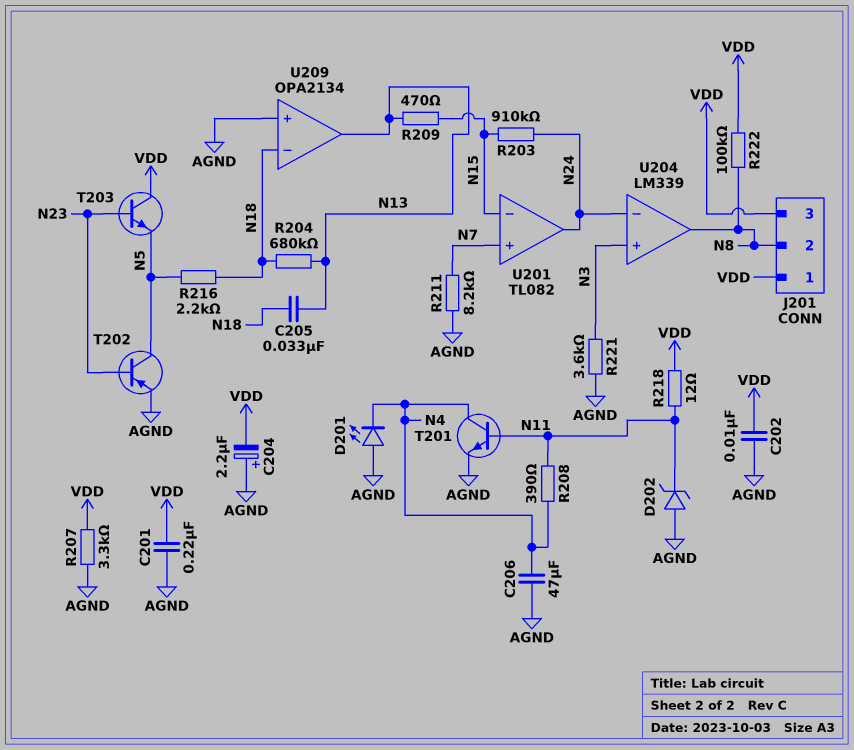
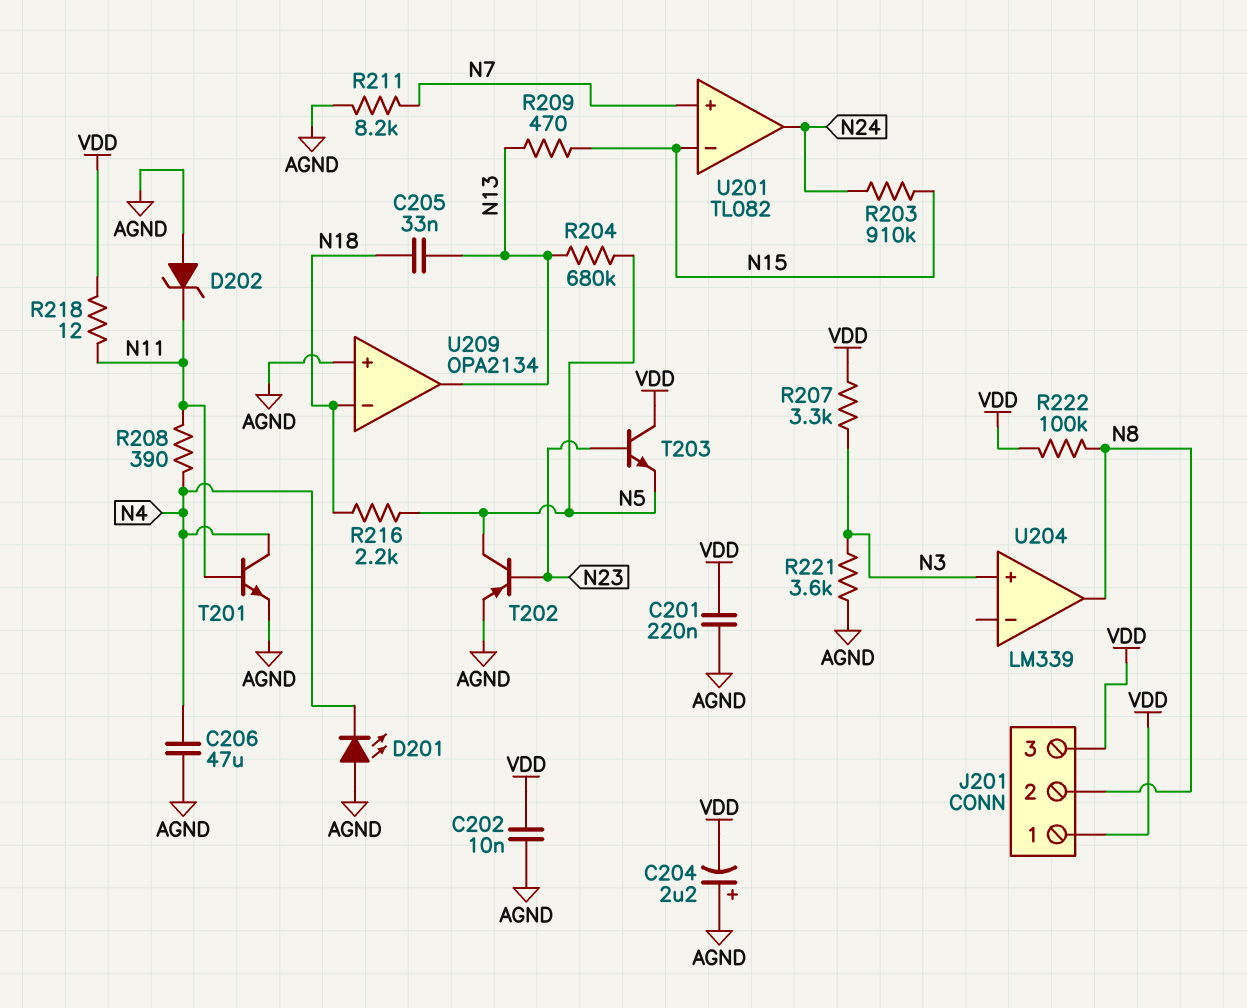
R204: 680k (N13, N18) -> 680k (N5, N13)
R207: 3.3k (AGND, VDD) -> 3.3k (N3, VDD)
U204 pin in-: N24 -> none

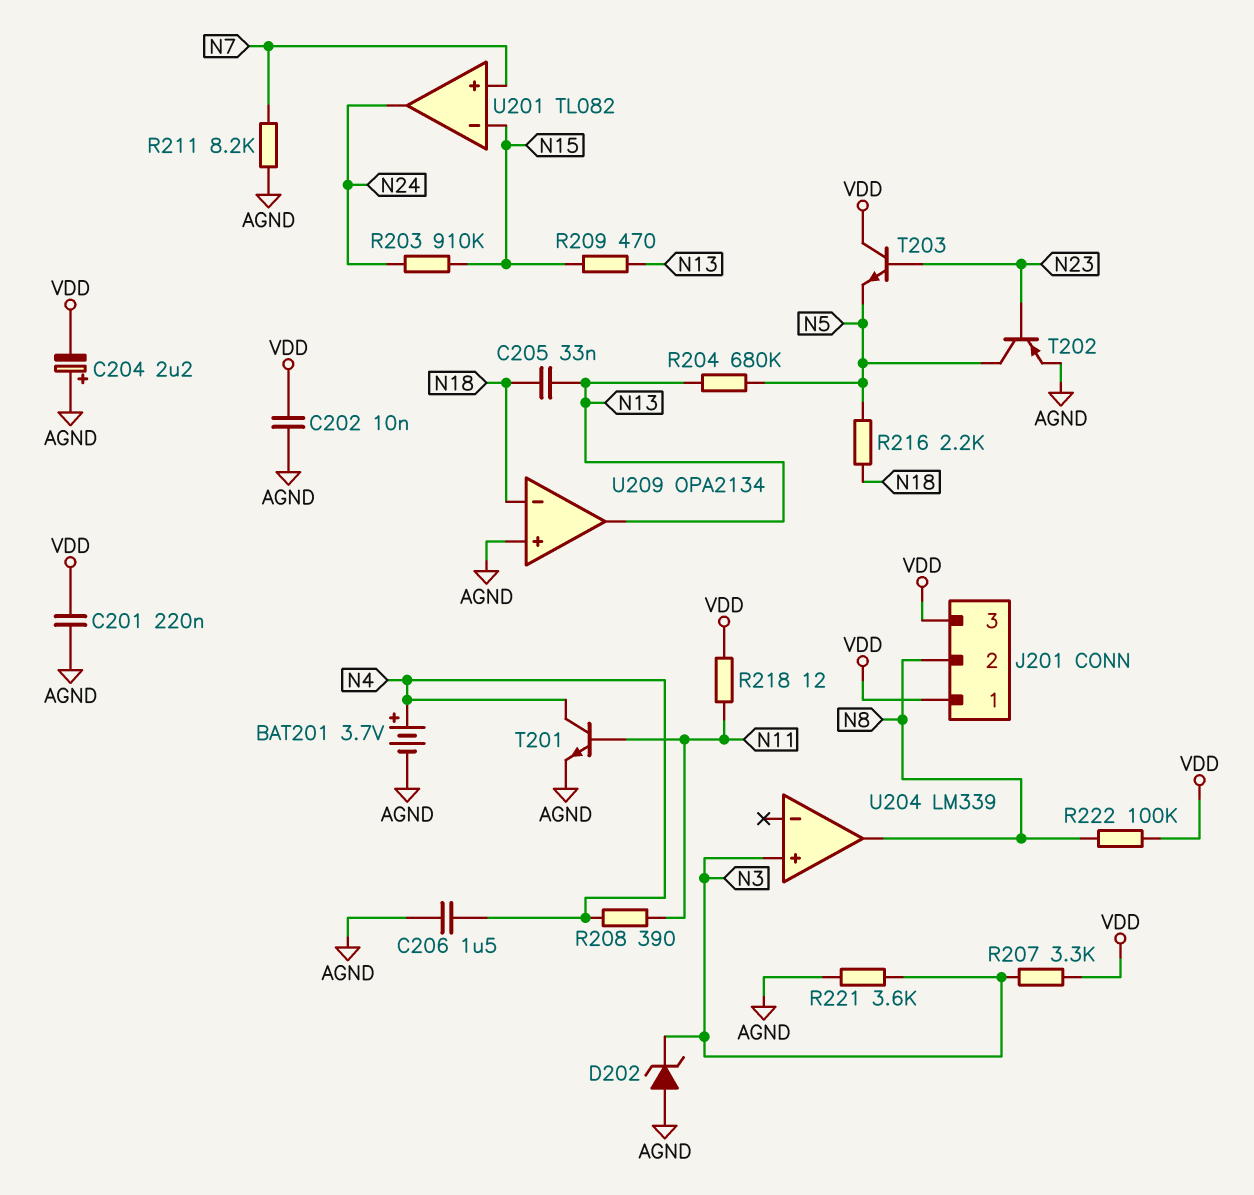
BAT201: none -> 3.7V (plus N4, minus AGND)
C206: 47uF (AGND, N4) -> 1.5uF (AGND, N4)
D201: LED (A AGND, K N4) -> none
D202: zener (A AGND, K N11) -> zener (A AGND, K N3)

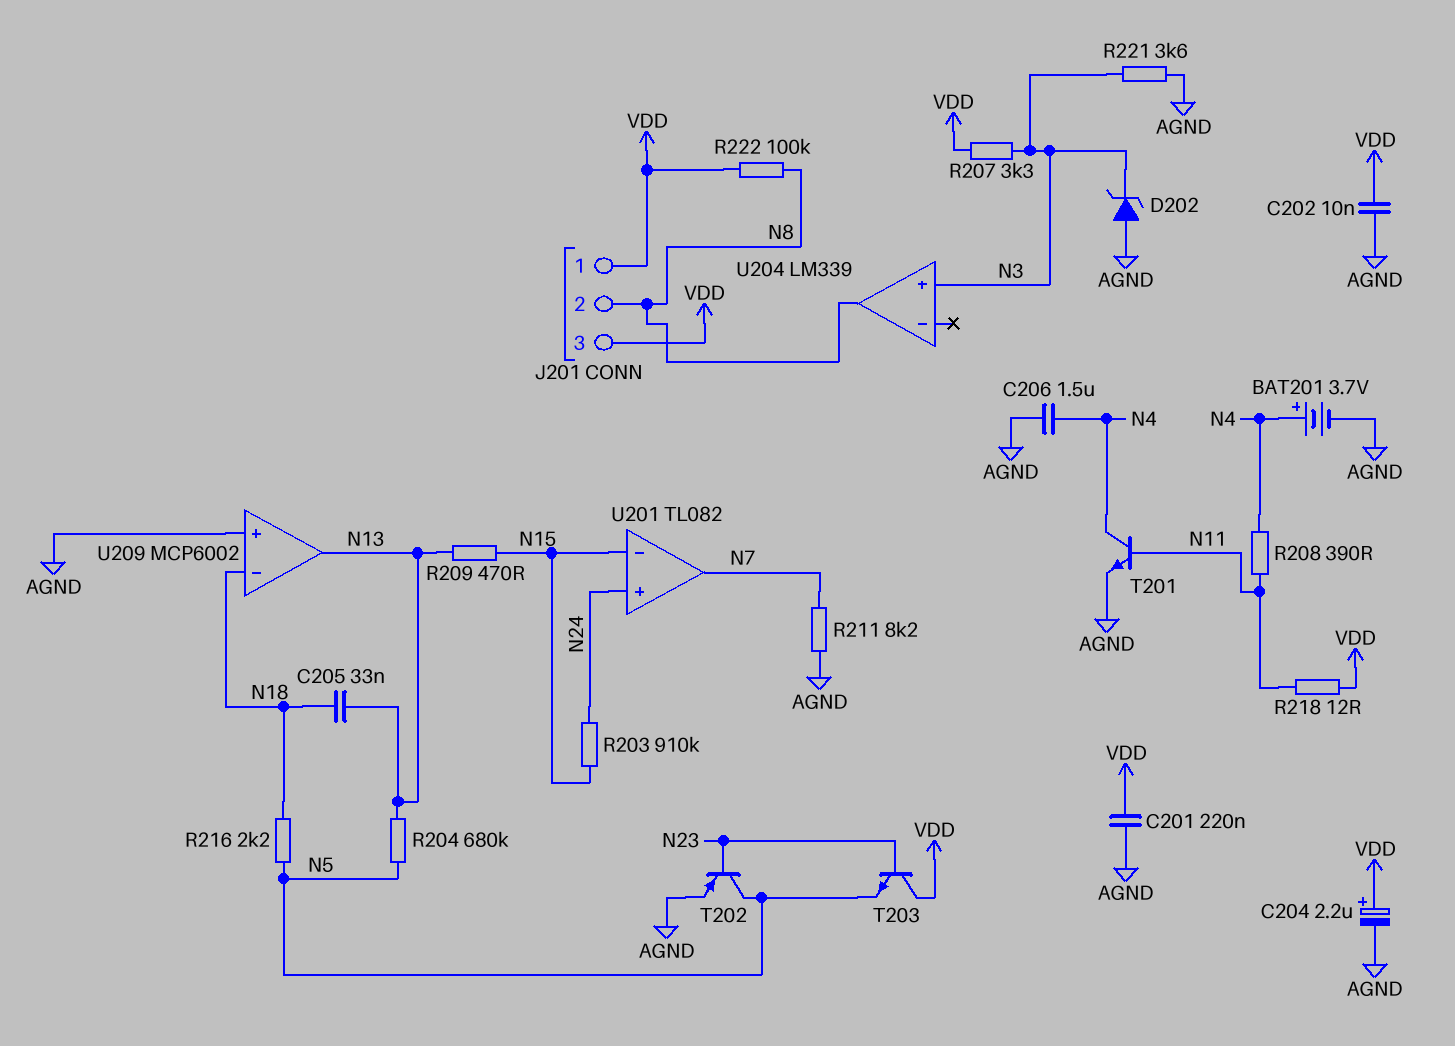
C204: 2.2uF (plus AGND, minus VDD) -> 2.2uF (plus VDD, minus AGND)
U201 pin in+: N7 -> N24
U201 pin out: N24 -> N7
U209: OPA2134 -> MCP6002

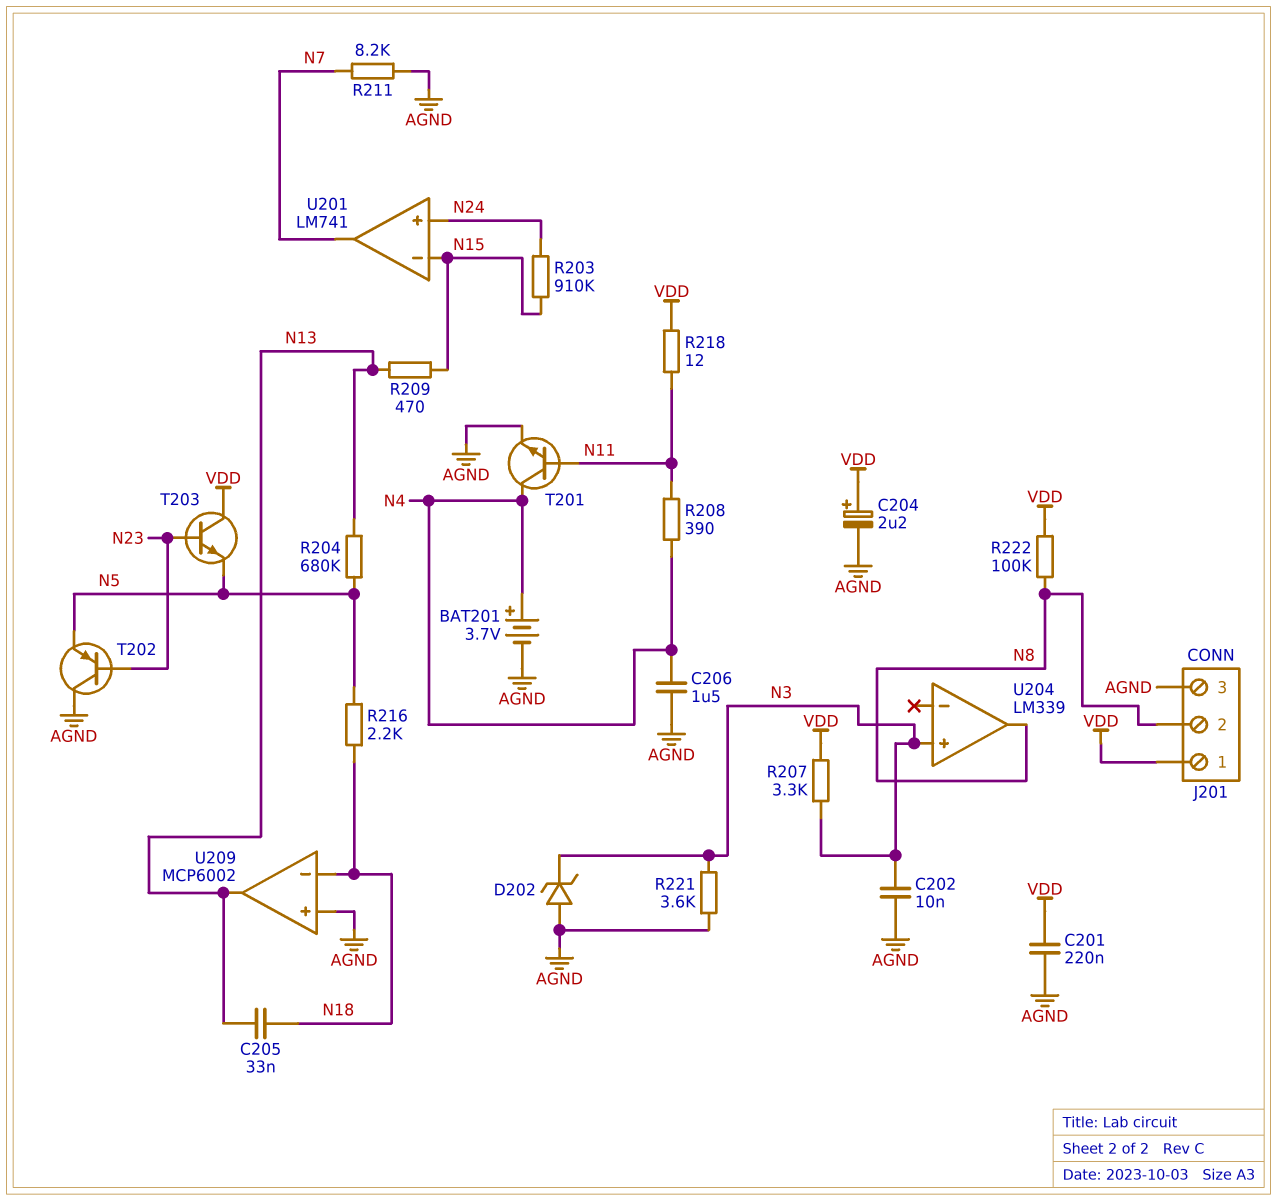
C202: 10nF (AGND, VDD) -> 10nF (AGND, N3)
J201 pin 3: VDD -> AGND
T202: PNP (B N23, C N5, E AGND) -> PNP (B N23, C AGND, E N5)
U201: TL082 -> LM741

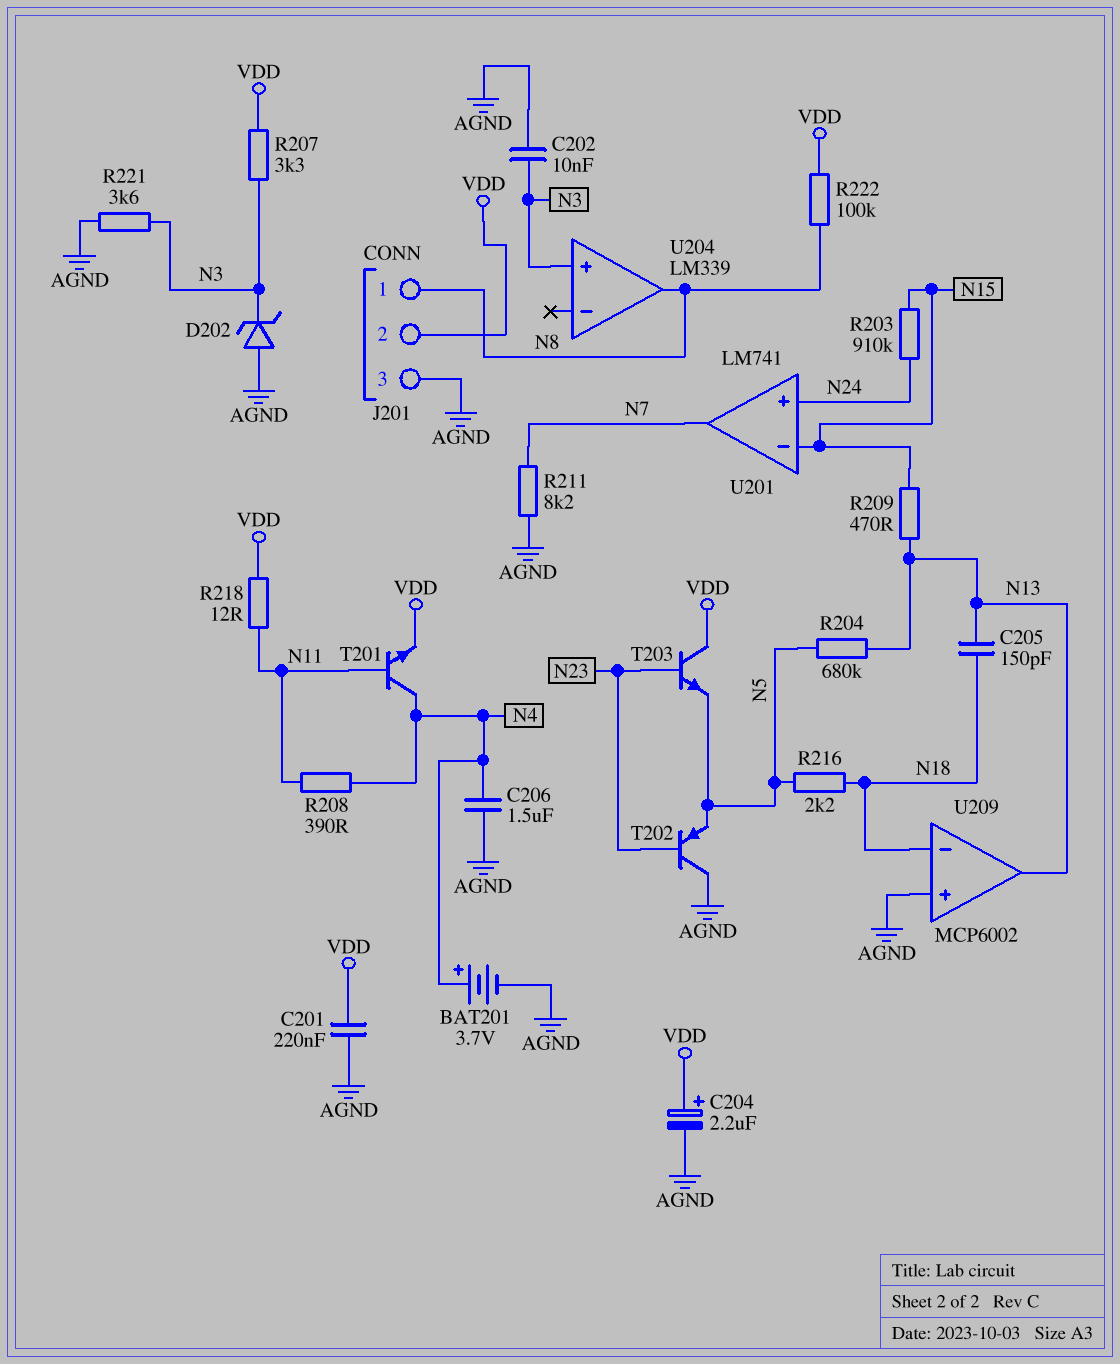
C205: 33nF (N13, N18) -> 150pF (N13, N18)
J201 pin 1: VDD -> N8
J201 pin 2: N8 -> VDD
T201: NPN (B N11, C N4, E AGND) -> NPN (B N11, C N4, E VDD)

